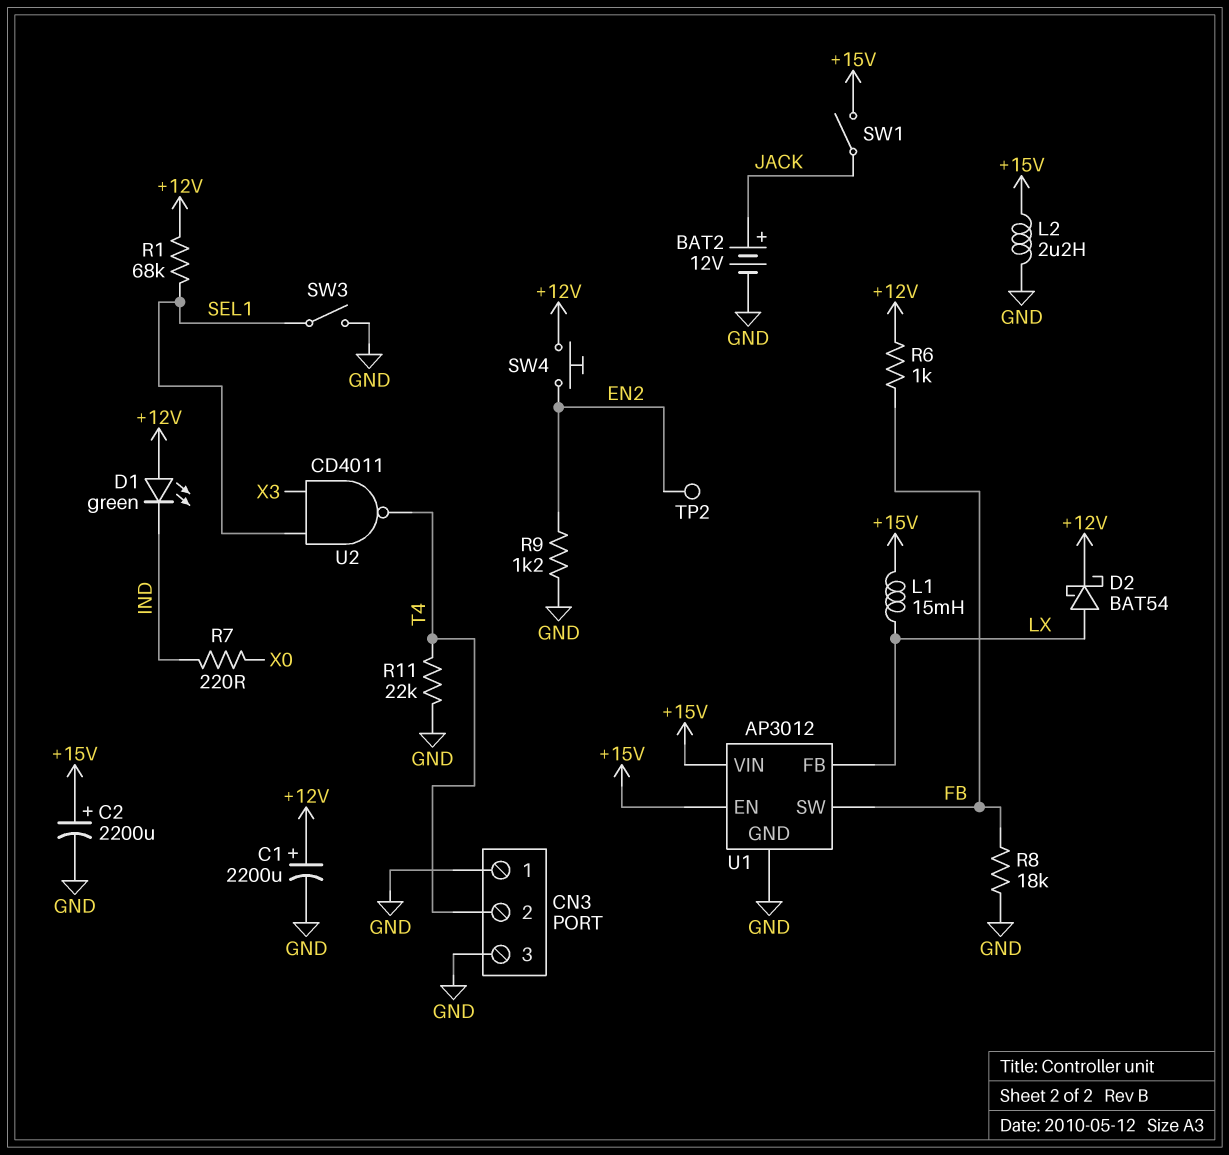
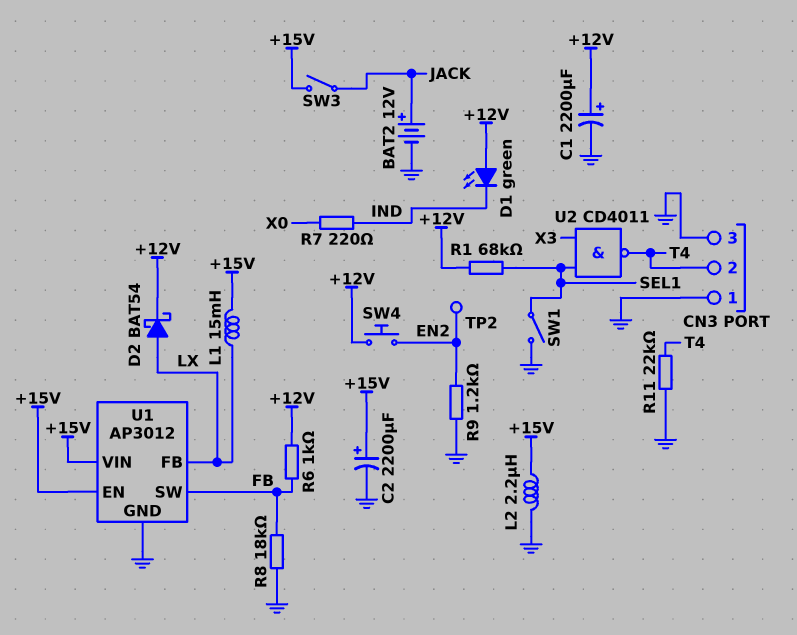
SW1: switch (+15V, JACK) -> switch (GND, SEL1)
SW3: switch (GND, SEL1) -> switch (+15V, JACK)

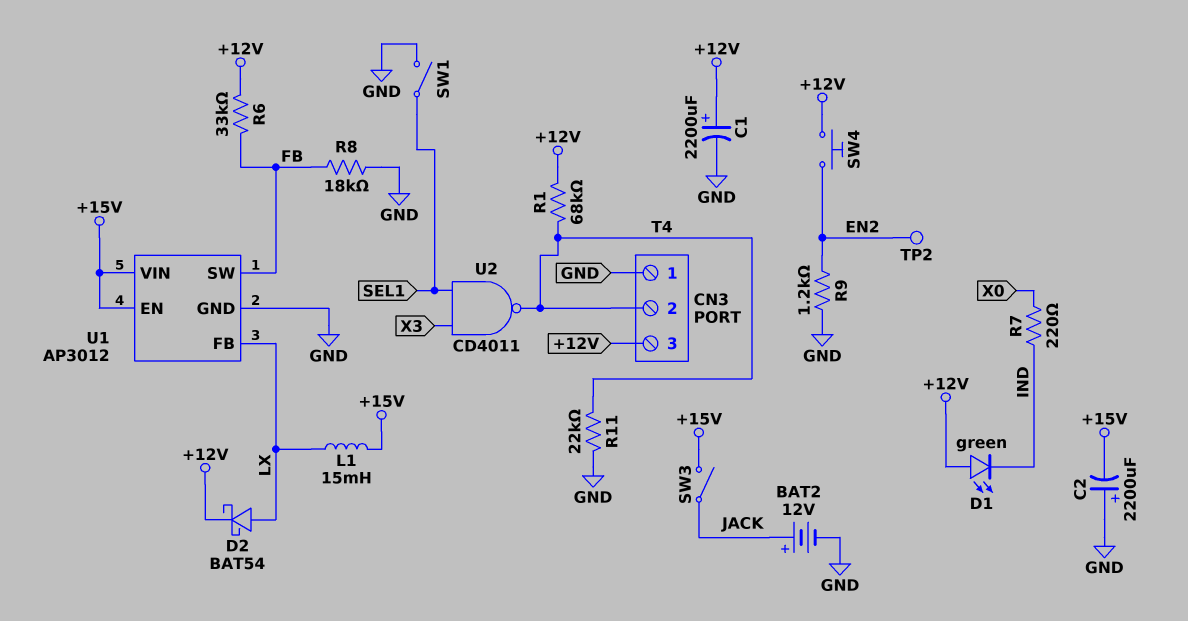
C2: 2200uF (plus +15V, minus GND) -> 2200uF (plus GND, minus +15V)
CN3 pin 3: GND -> +12V
L2: 2.2uH (+15V, GND) -> none
R1: 68k (+12V, SEL1) -> 68k (+12V, T4)
R6: 1k (+12V, FB) -> 33k (+12V, FB)

